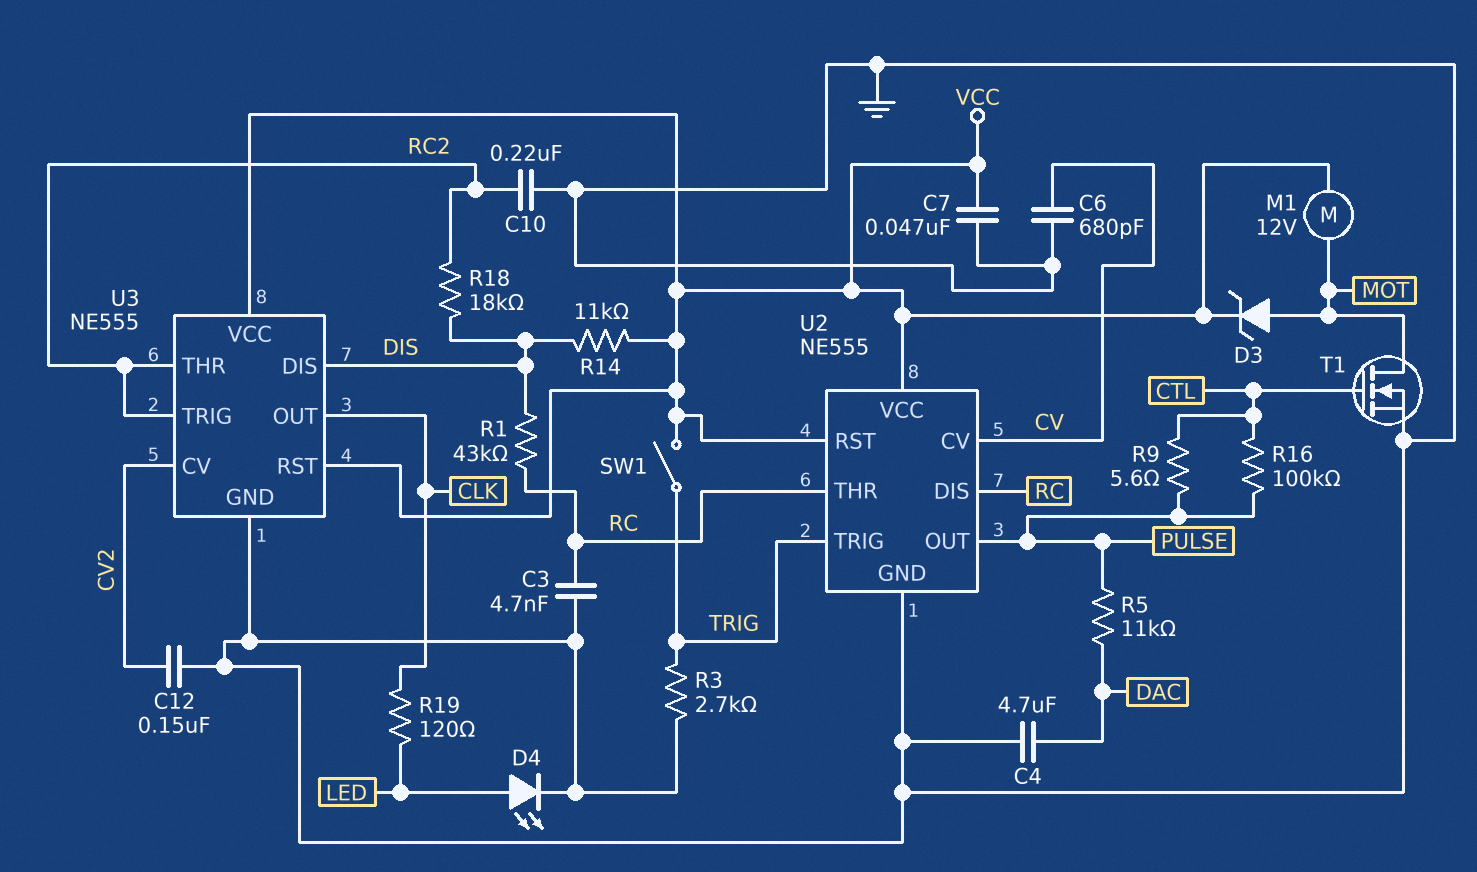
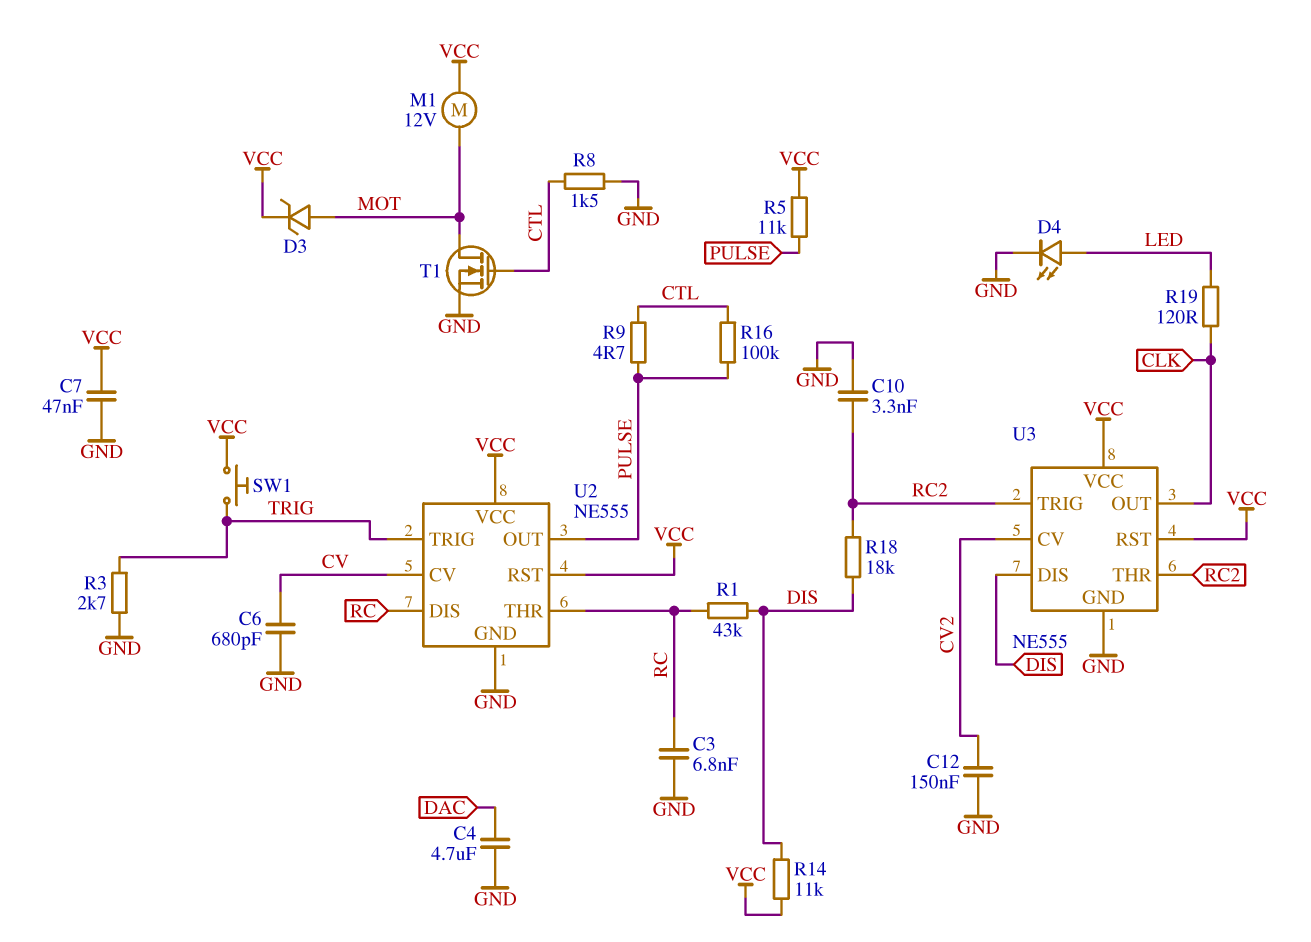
C3: 4.7nF (GND, RC) -> 6.8nF (GND, RC)
C10: 220nF (GND, RC2) -> 3.3nF (GND, RC2)
R5: 11k (DAC, PULSE) -> 11k (PULSE, VCC)
R8: none -> 1.5k (CTL, GND)
R9: 5.6 (CTL, PULSE) -> 4.7 (CTL, PULSE)
SW1: switch (TRIG, VCC) -> button (TRIG, VCC)

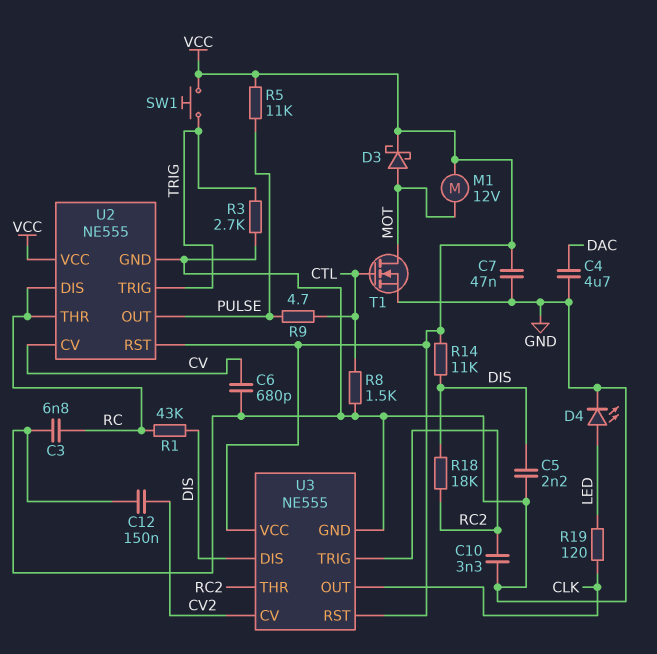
C5: none -> 2.2nF (DIS, GND)
D3: zener (A MOT, K VCC) -> schottky (A MOT, K VCC)
R16: 100k (CTL, PULSE) -> none

